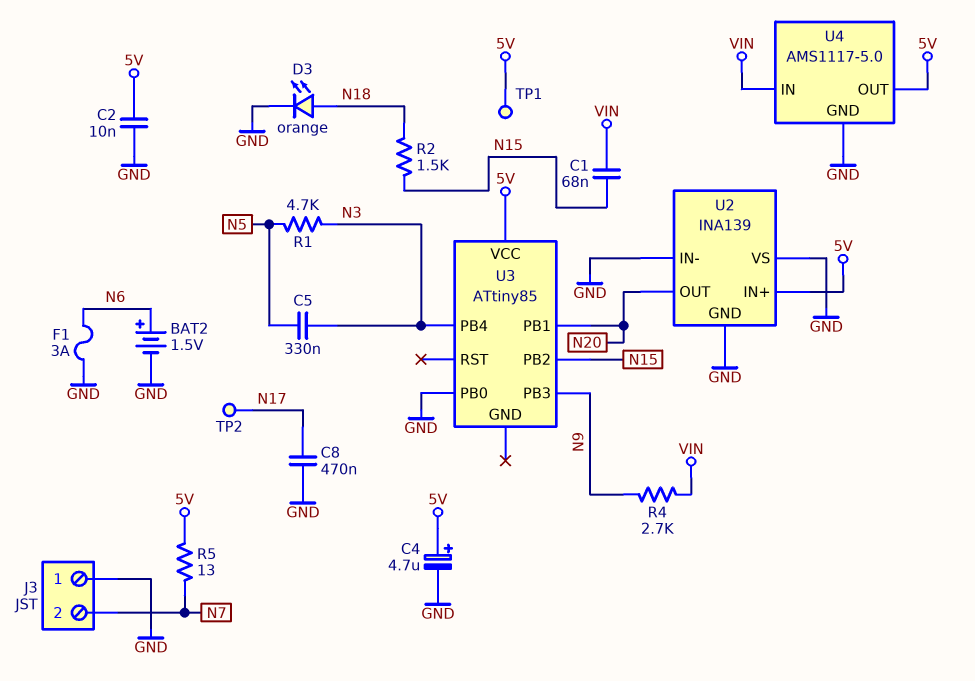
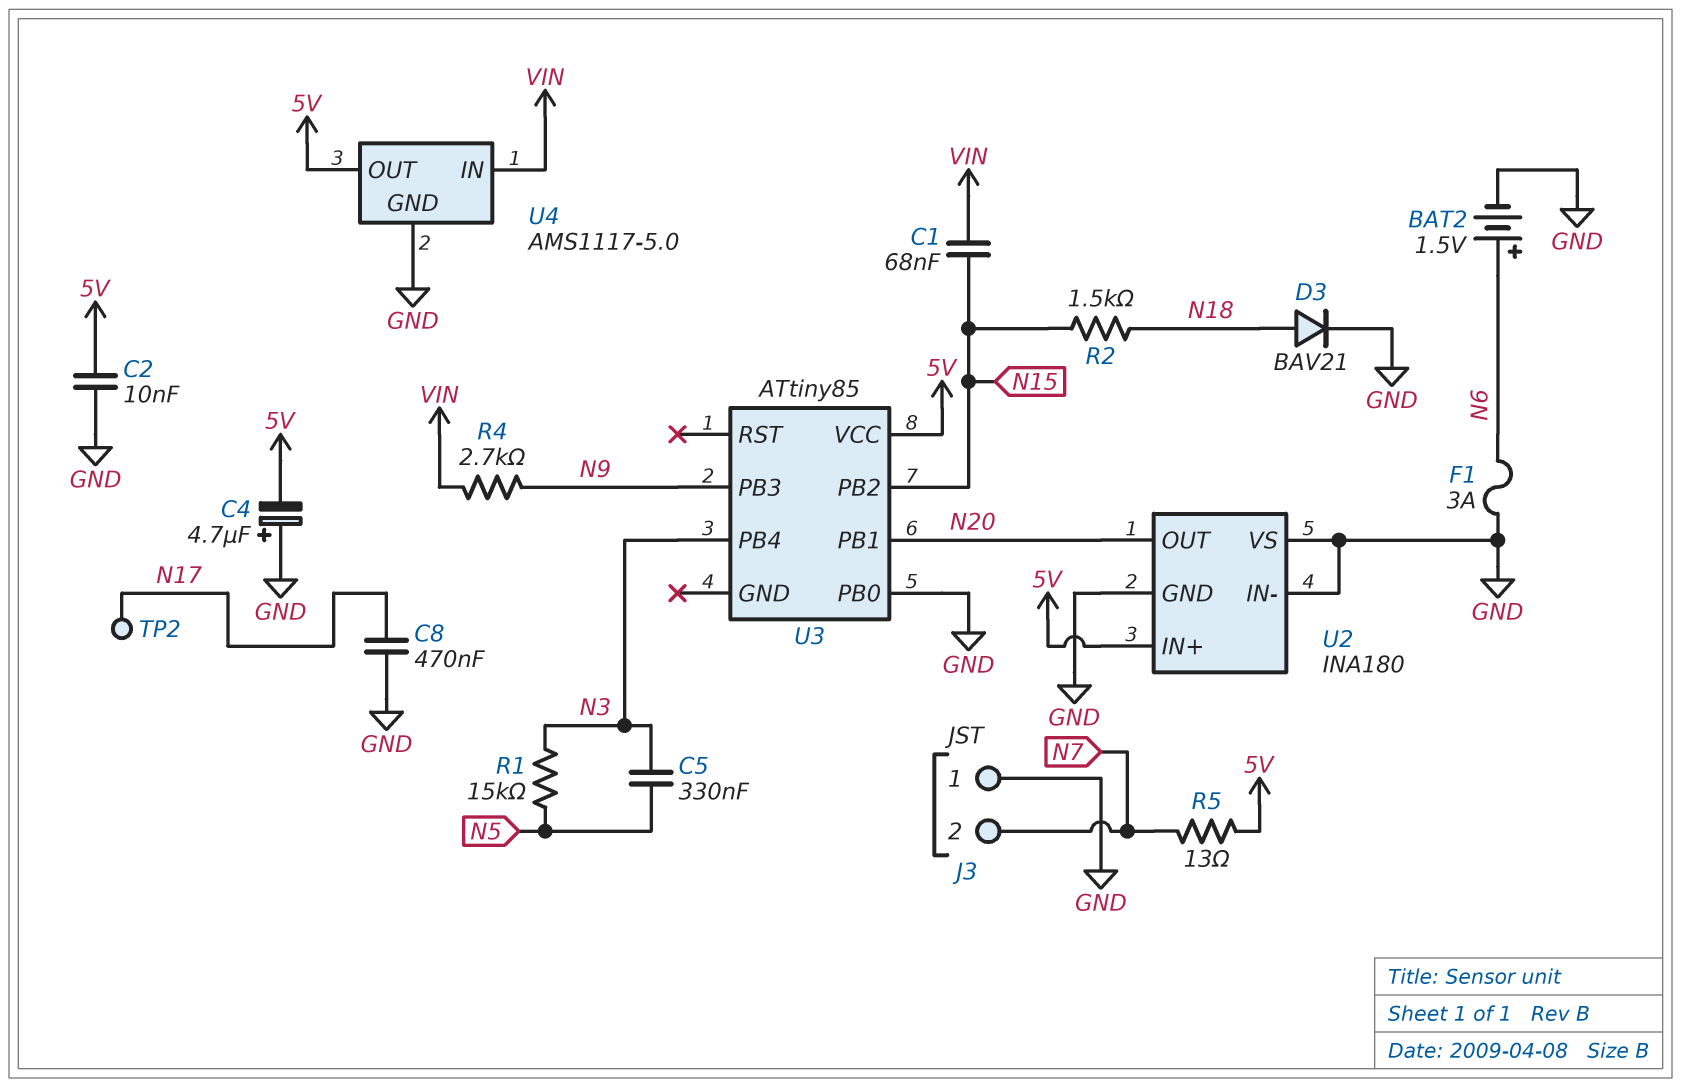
C4: 4.7uF (plus 5V, minus GND) -> 4.7uF (plus GND, minus 5V)
D3: LED orange (A N18, K GND) -> diode BAV21 (A N18, K GND)
R1: 4.7k (N3, N5) -> 15k (N3, N5)
TP1: test point (5V) -> none
U2: INA139 -> INA180

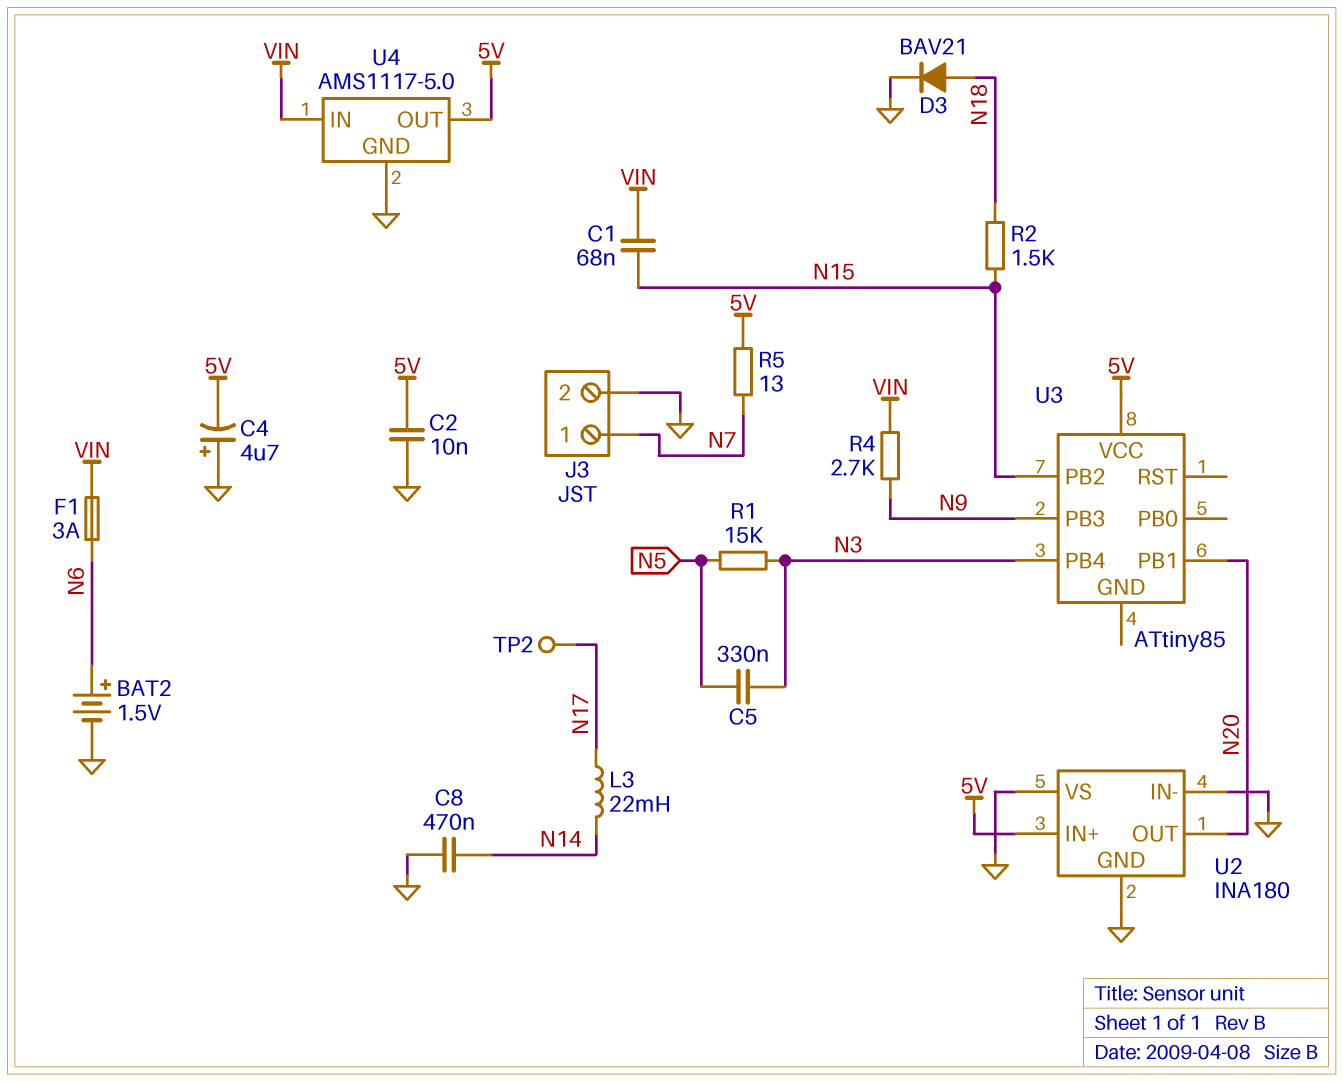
C8: 470nF (GND, N17) -> 470nF (GND, N14)
F1: 3A (GND, N6) -> 3A (N6, VIN)
J3 pin 1: GND -> N7
J3 pin 2: N7 -> GND
L3: none -> 22mH (N14, N17)
U3 pin PB0: GND -> none

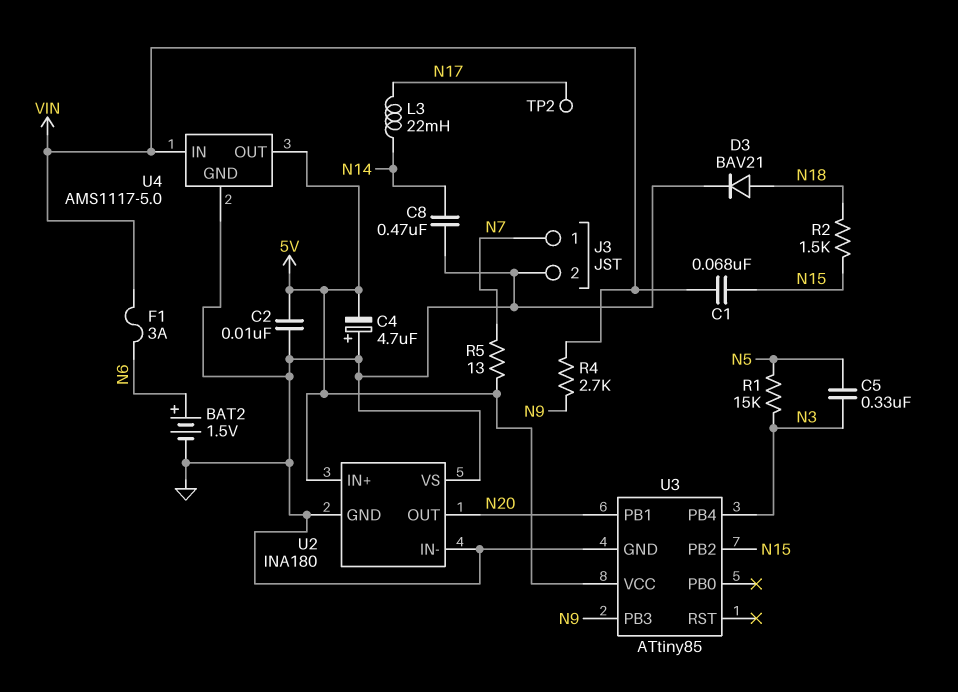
U3 pin GND: none -> GND

